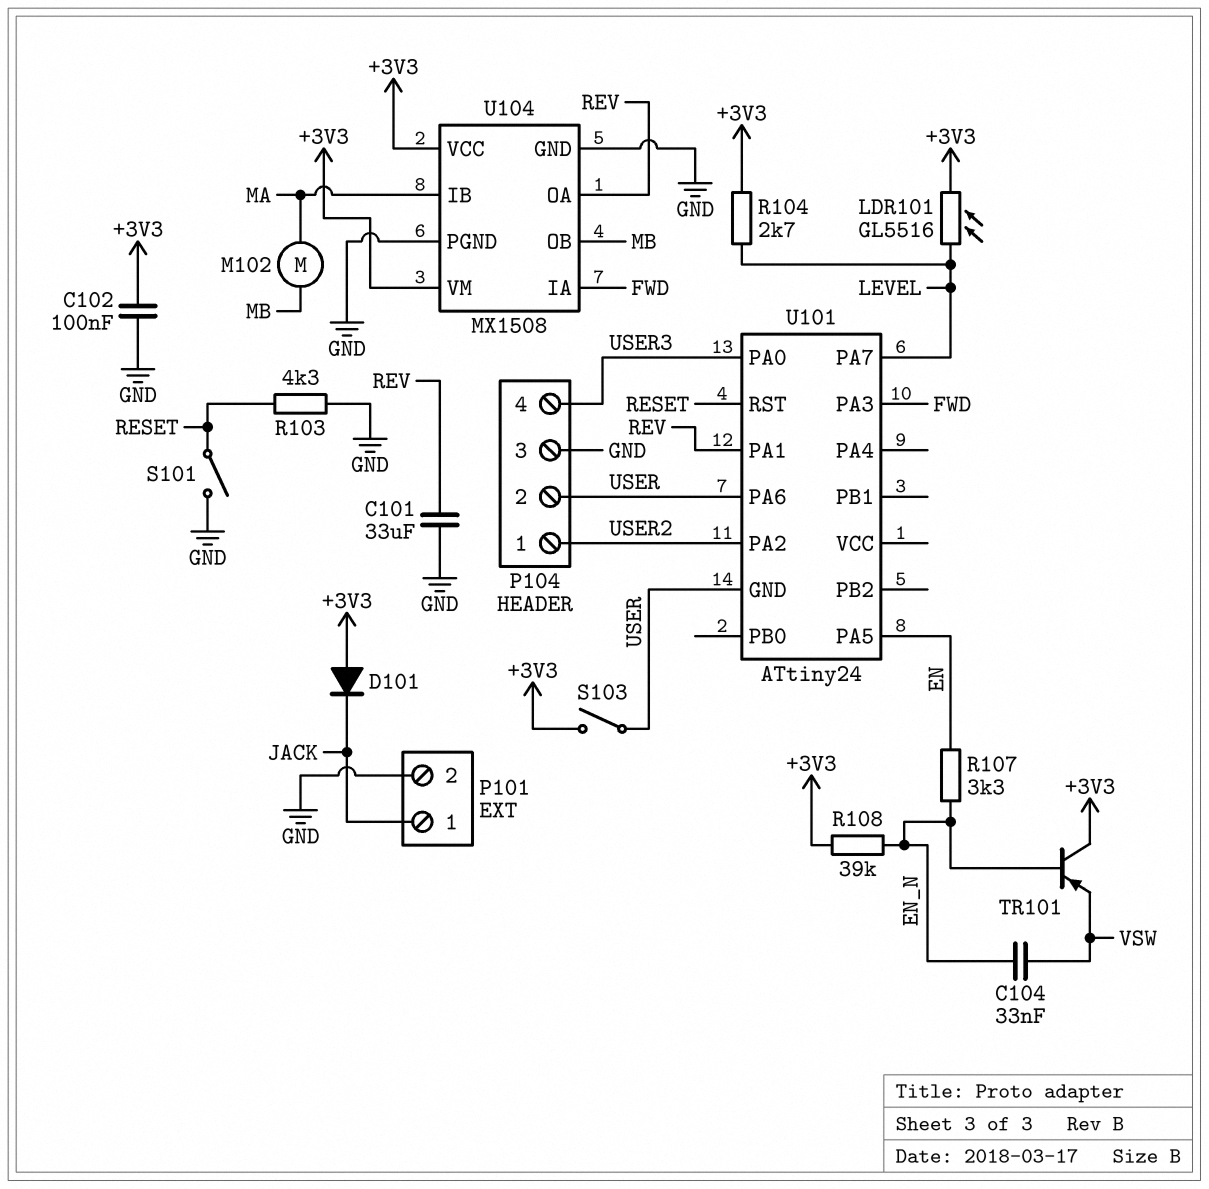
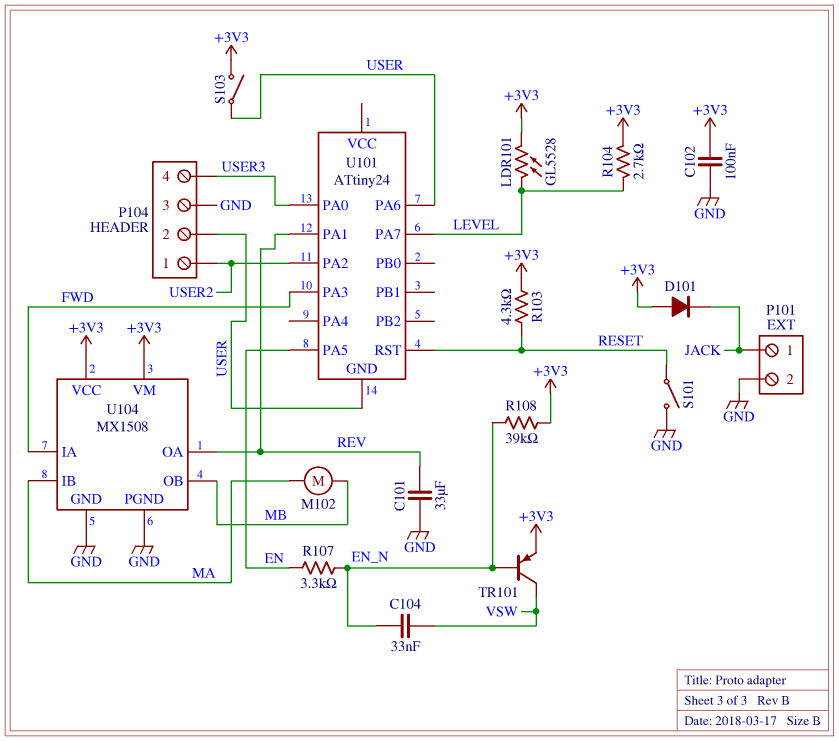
LDR101: GL5516 (+3V3, LEVEL) -> GL5528 (+3V3, LEVEL)
R103: 4.3k (GND, RESET) -> 4.3k (+3V3, RESET)
TR101: PNP (B EN_N, C +3V3, E VSW) -> PNP (B EN_N, C VSW, E +3V3)

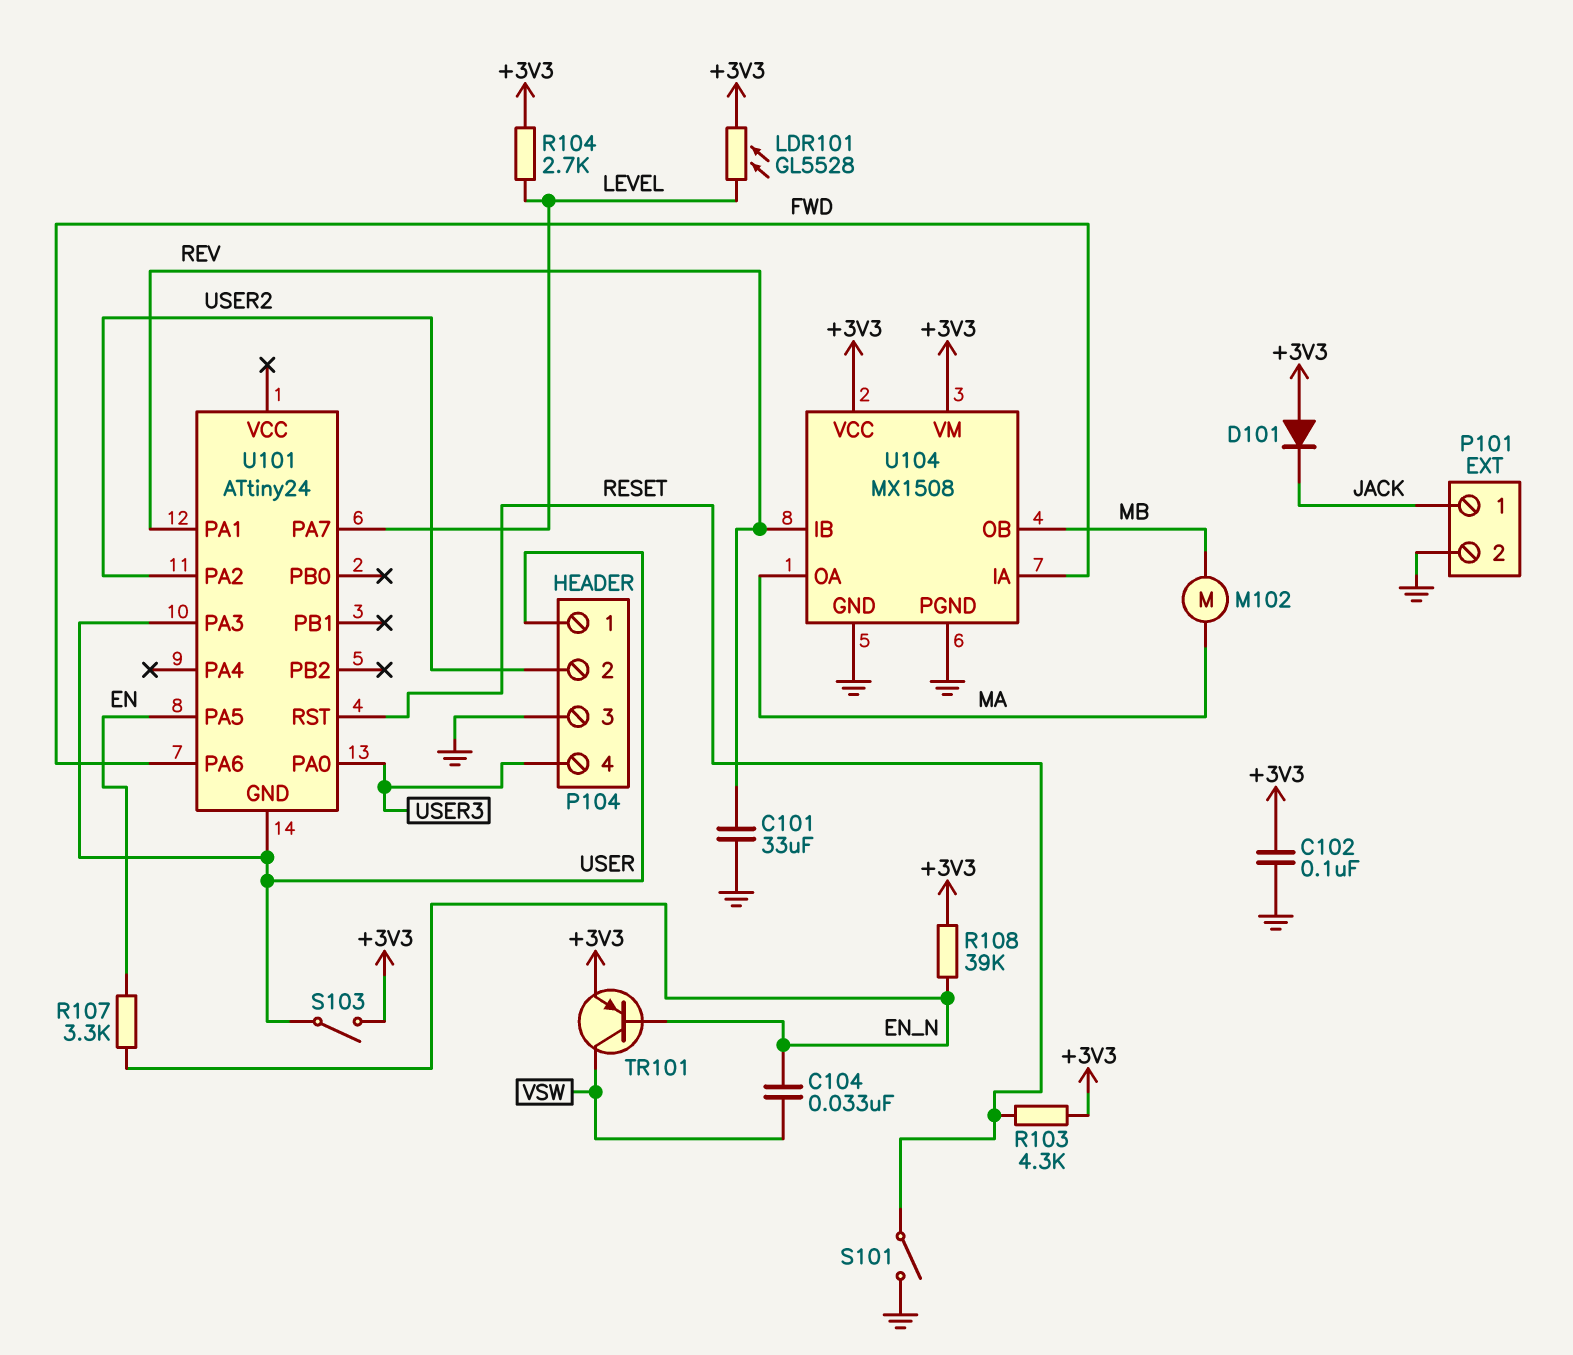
P104 pin 1: USER2 -> USER
P104 pin 2: USER -> USER2
U101 pin PA3: FWD -> USER
U101 pin PA6: USER -> FWD
U104 pin IB: MA -> REV
U104 pin OA: REV -> MA

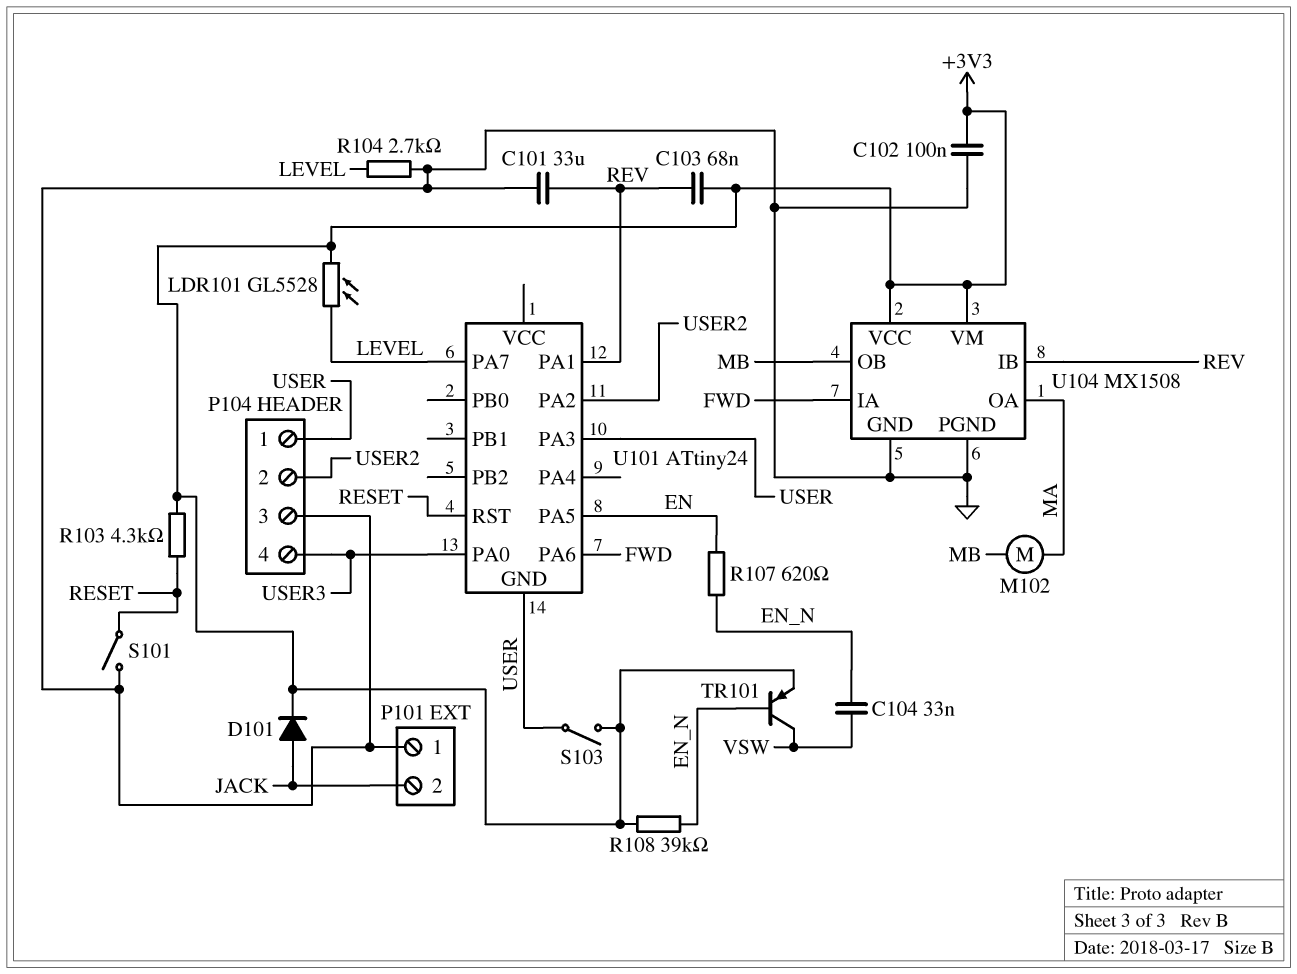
C103: none -> 68nF (+3V3, REV)
D101: diode (A +3V3, K JACK) -> diode (A JACK, K +3V3)
P101 pin 1: JACK -> GND
P101 pin 2: GND -> JACK
R104: 2.7k (+3V3, LEVEL) -> 2.7k (GND, LEVEL)
R107: 3.3k (EN, EN_N) -> 620 (EN, EN_N)

